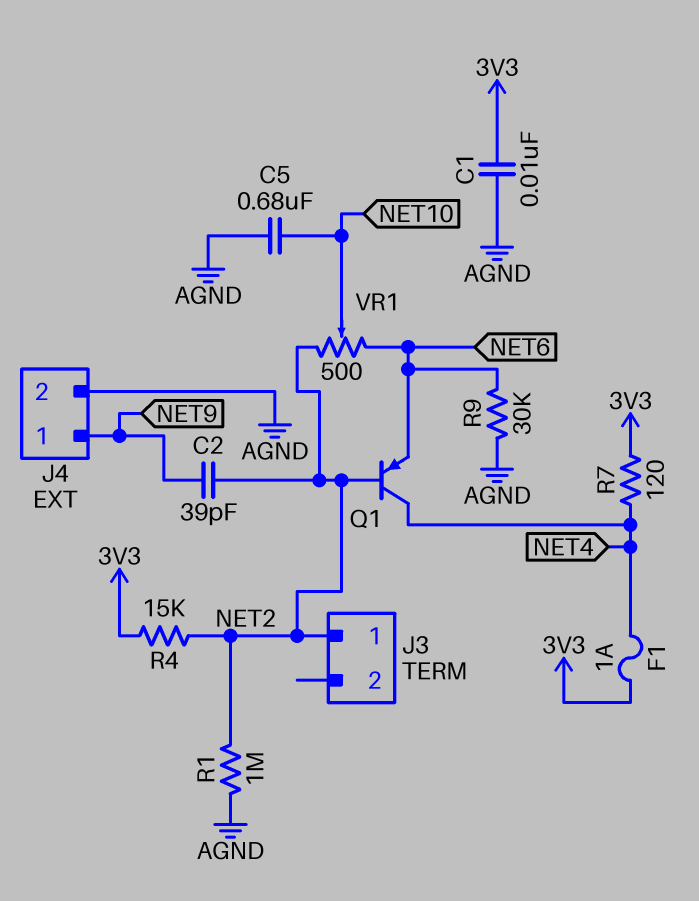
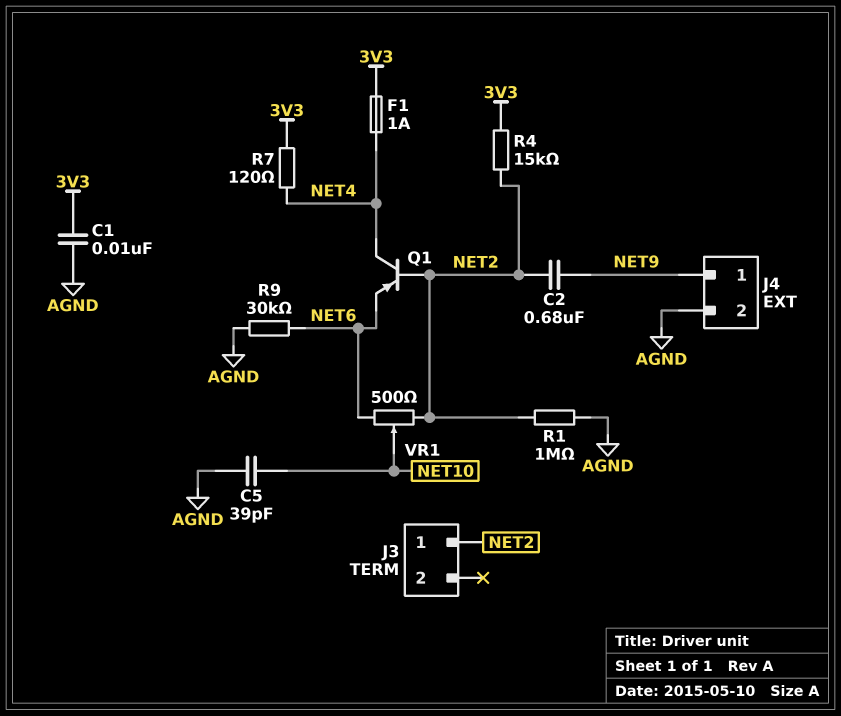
C2: 39pF (NET2, NET9) -> 680nF (NET2, NET9)
C5: 680nF (AGND, NET10) -> 39pF (AGND, NET10)

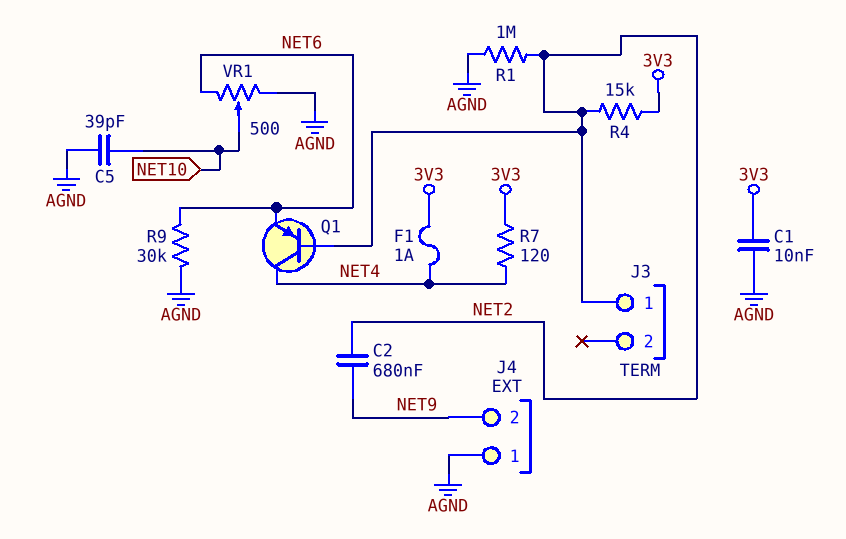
J4 pin 1: NET9 -> AGND
J4 pin 2: AGND -> NET9
VR1: 500 (NET2, NET6, wiper NET10) -> 500 (AGND, NET6, wiper NET10)

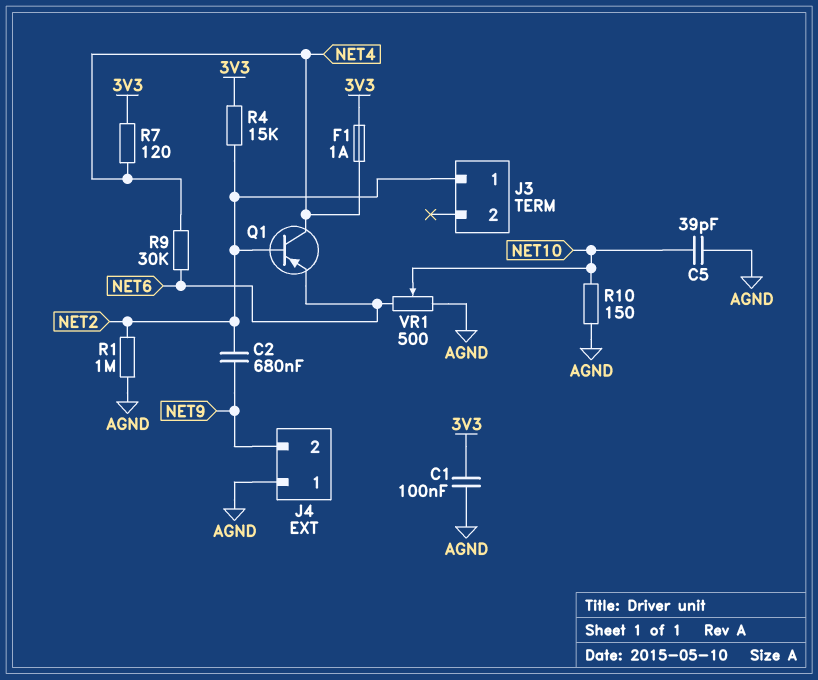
C1: 10nF (3V3, AGND) -> 100nF (3V3, AGND)
R9: 30k (AGND, NET6) -> 30k (NET4, NET6)
R10: none -> 150 (AGND, NET10)

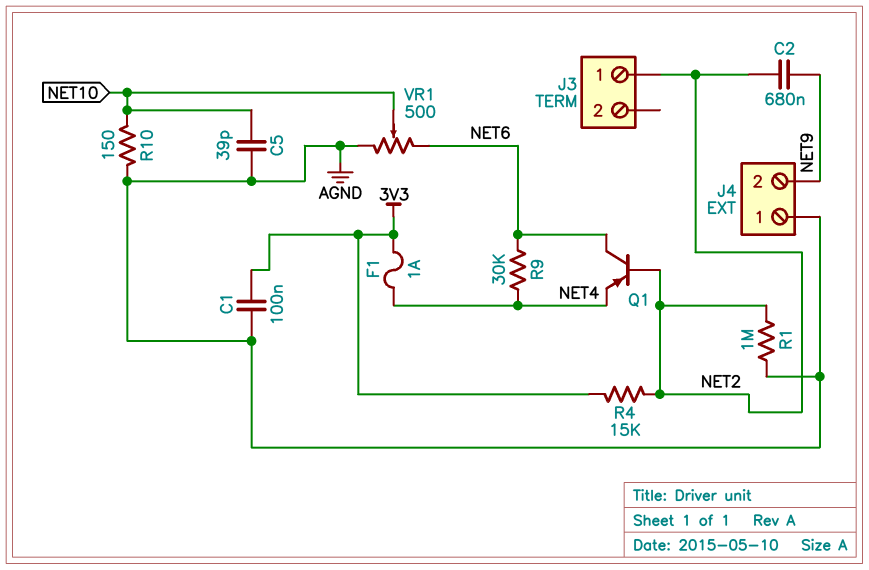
Q1: PNP (B NET2, C NET4, E NET6) -> PNP (B NET2, C NET6, E NET4)
R7: 120 (3V3, NET4) -> none

